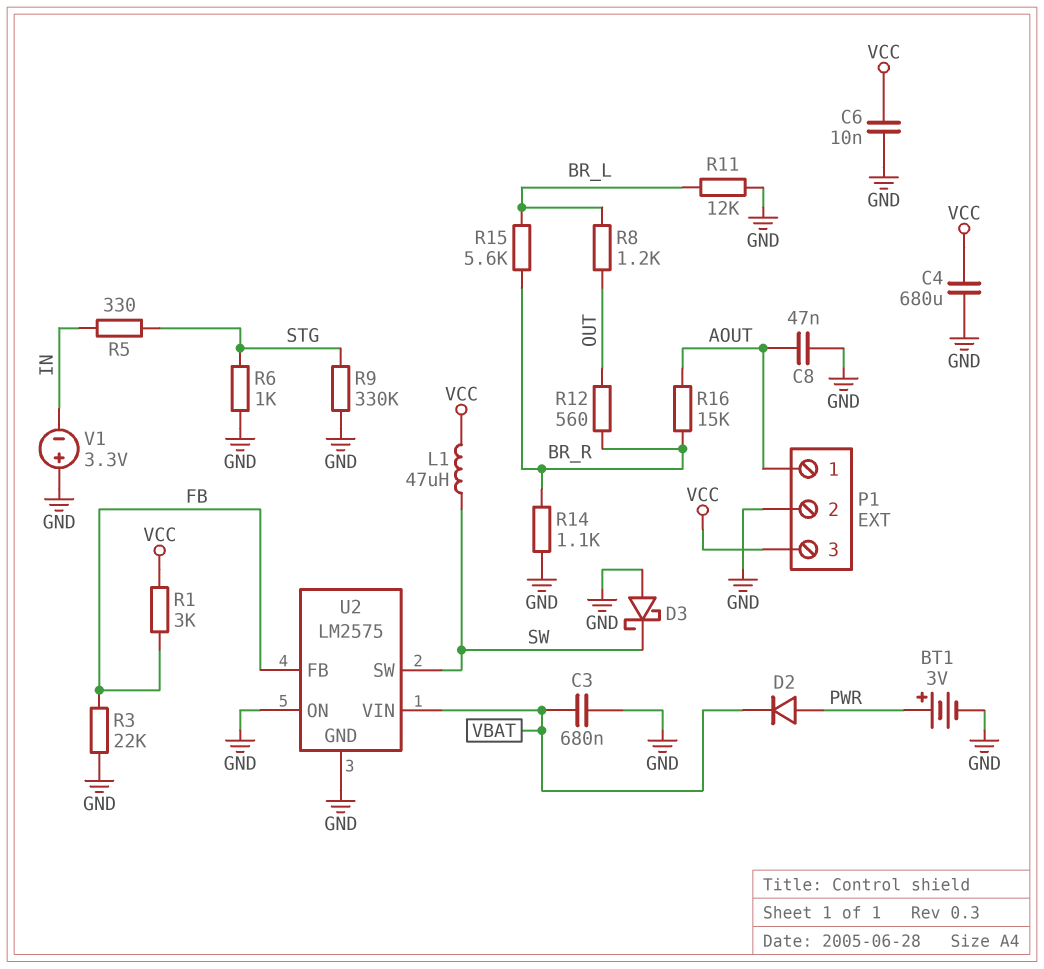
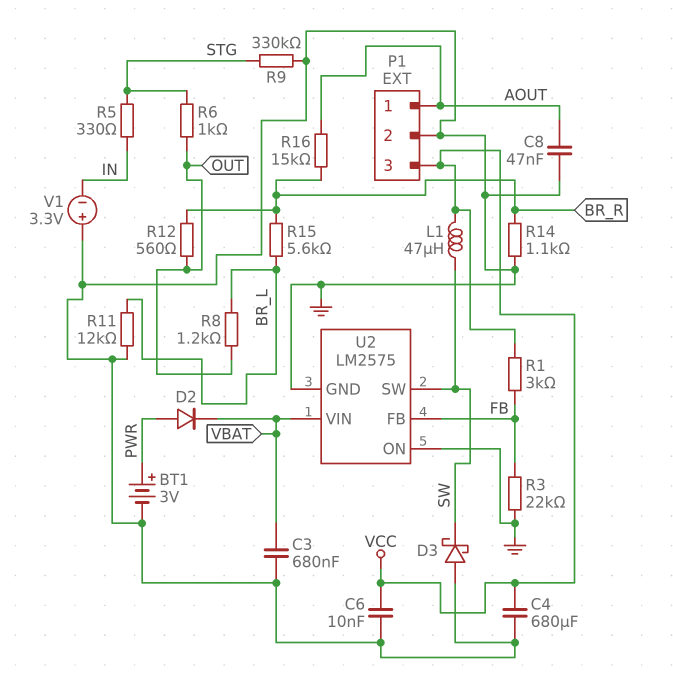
R6: 1k (GND, STG) -> 1k (OUT, STG)

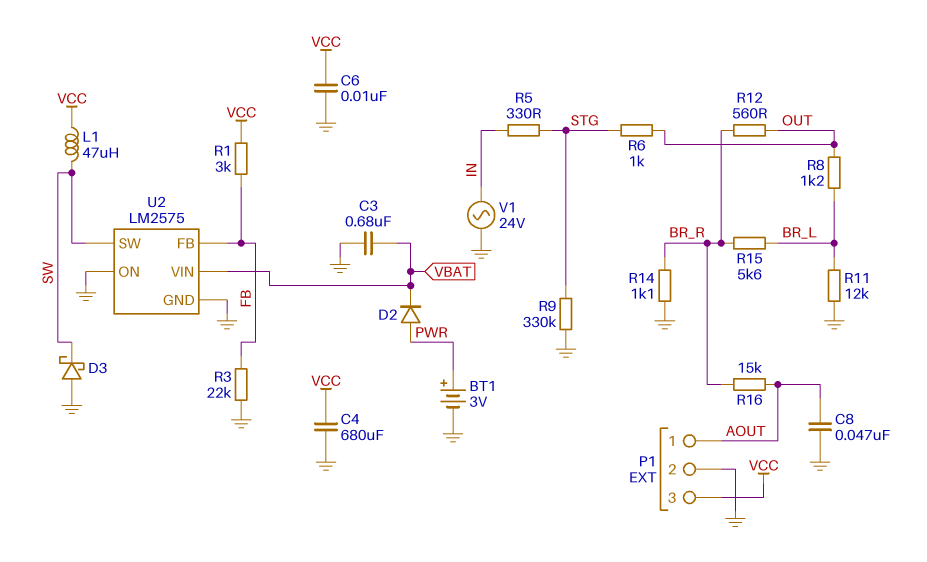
V1: 3.3V (plus GND, minus IN) -> AC 24V (GND, IN)

